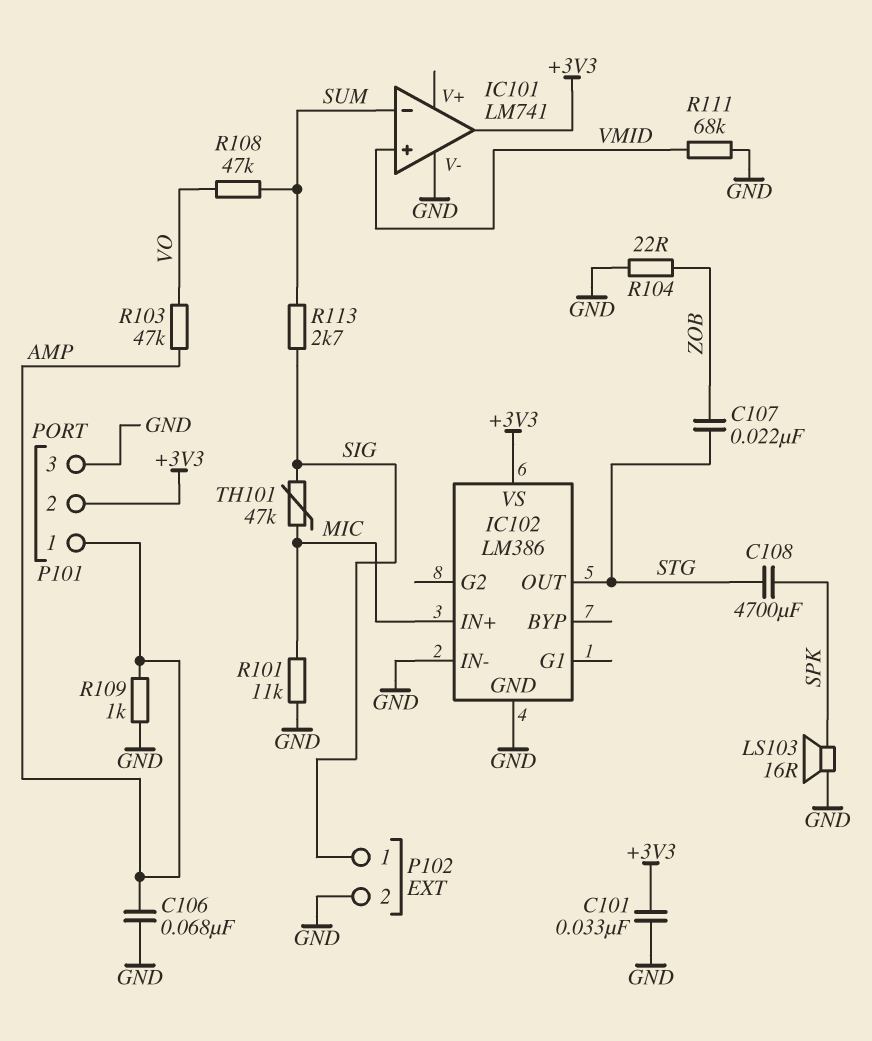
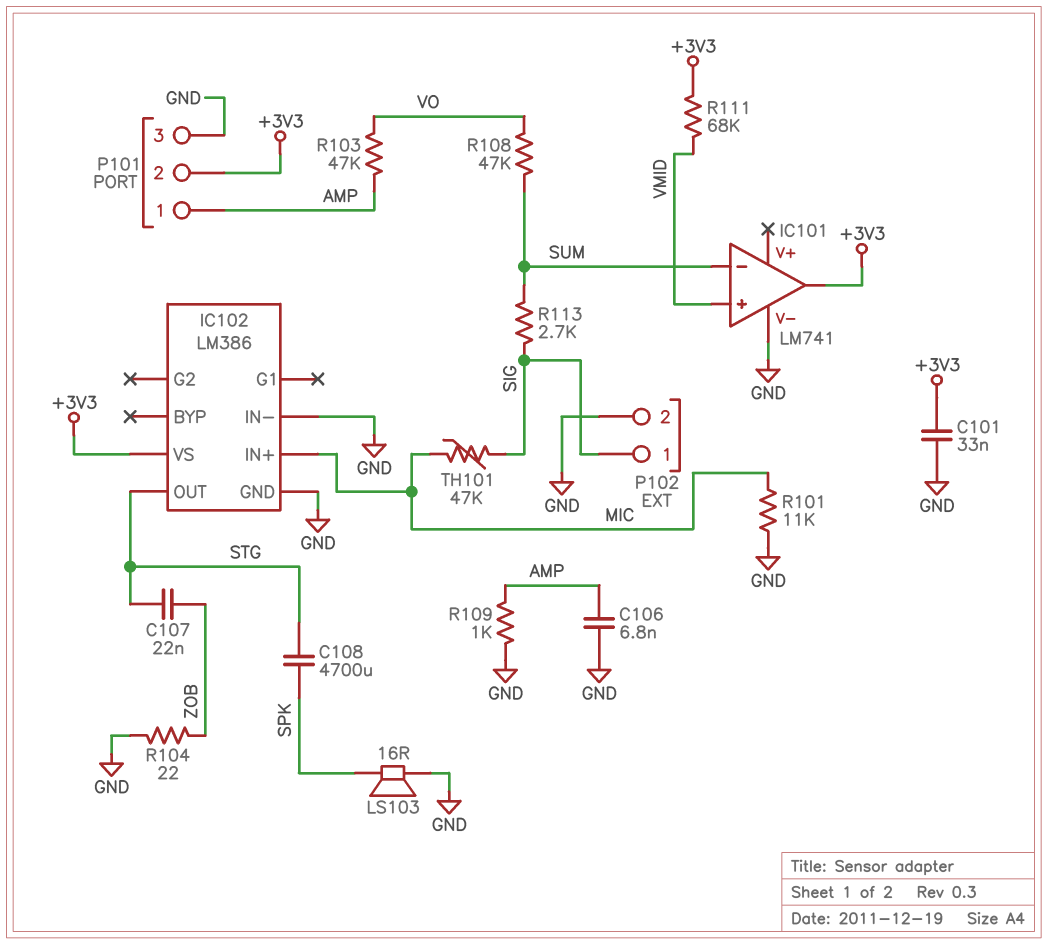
C106: 68nF (AMP, GND) -> 6.8nF (AMP, GND)
R111: 68k (GND, VMID) -> 68k (+3V3, VMID)

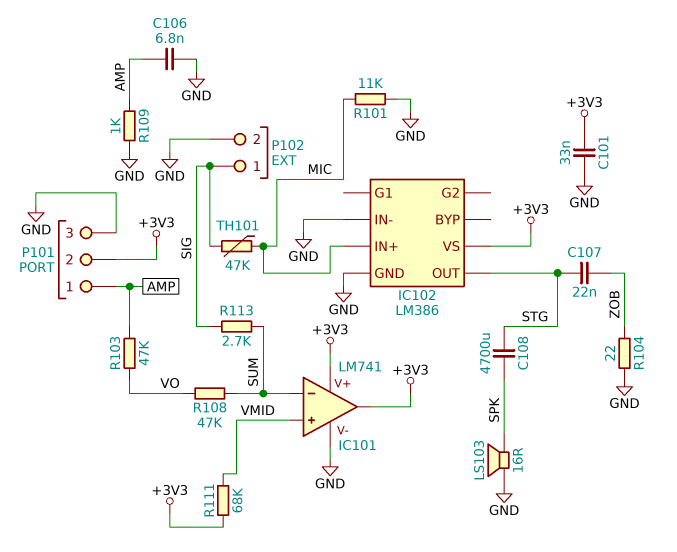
IC101 pin V+: none -> +3V3

